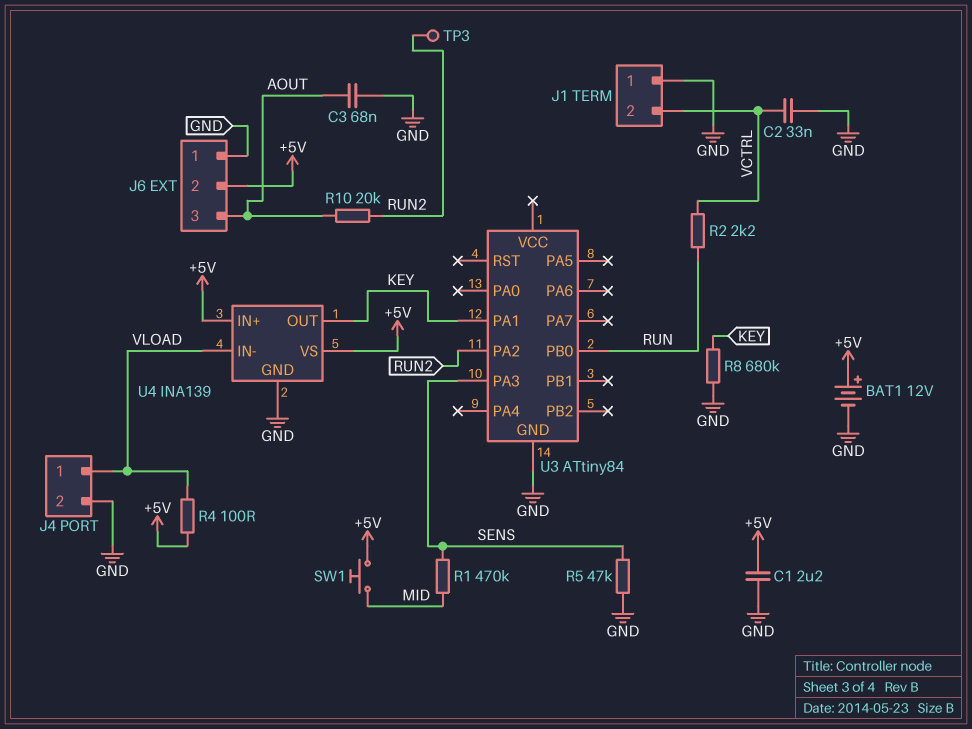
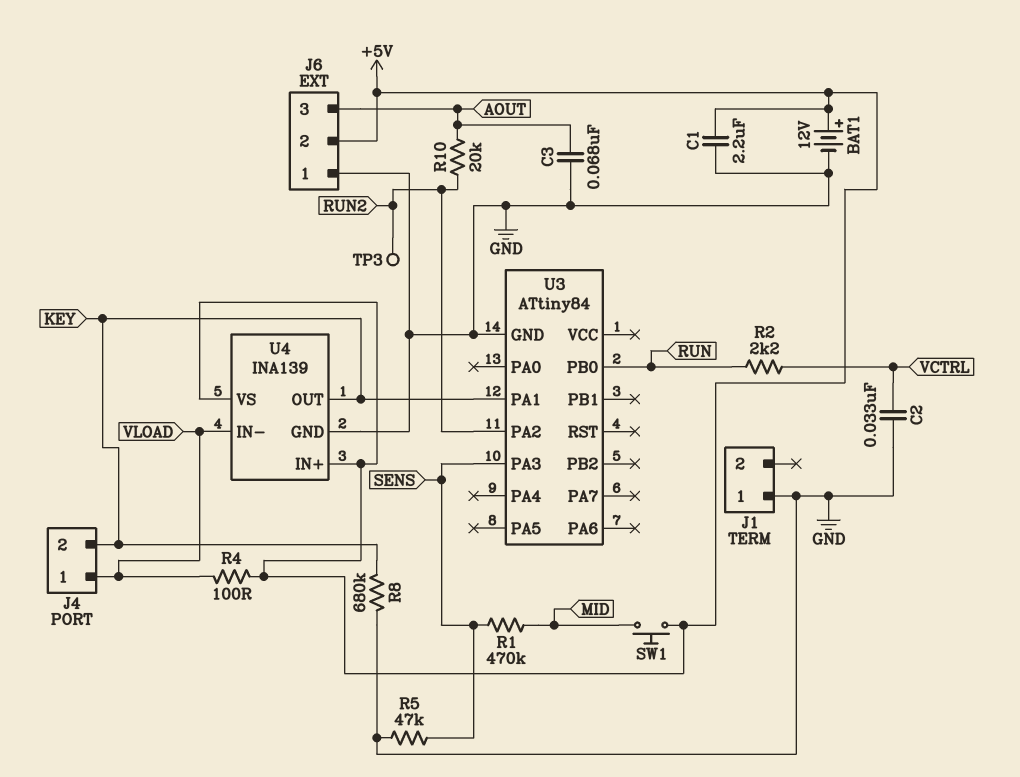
J1 pin 2: VCTRL -> none
J4 pin 2: GND -> KEY

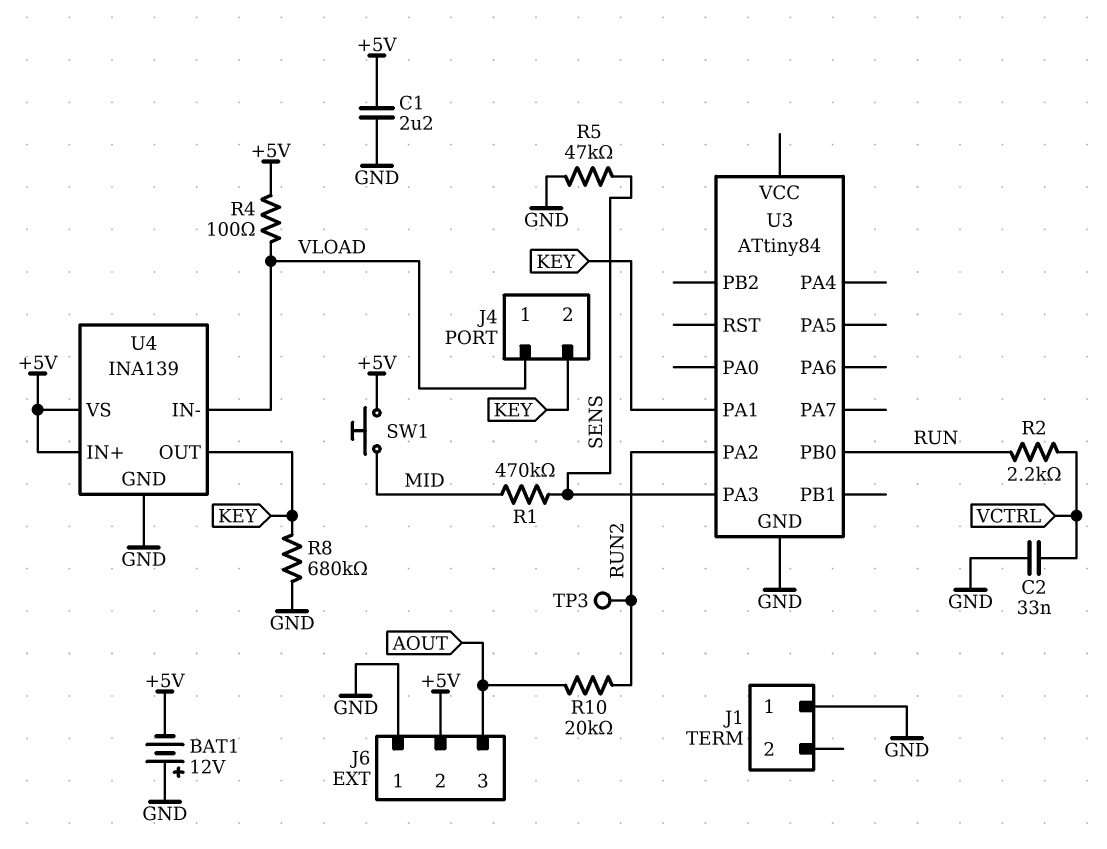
BAT1: 12V (plus +5V, minus GND) -> 12V (plus GND, minus +5V)
C3: 68nF (AOUT, GND) -> none

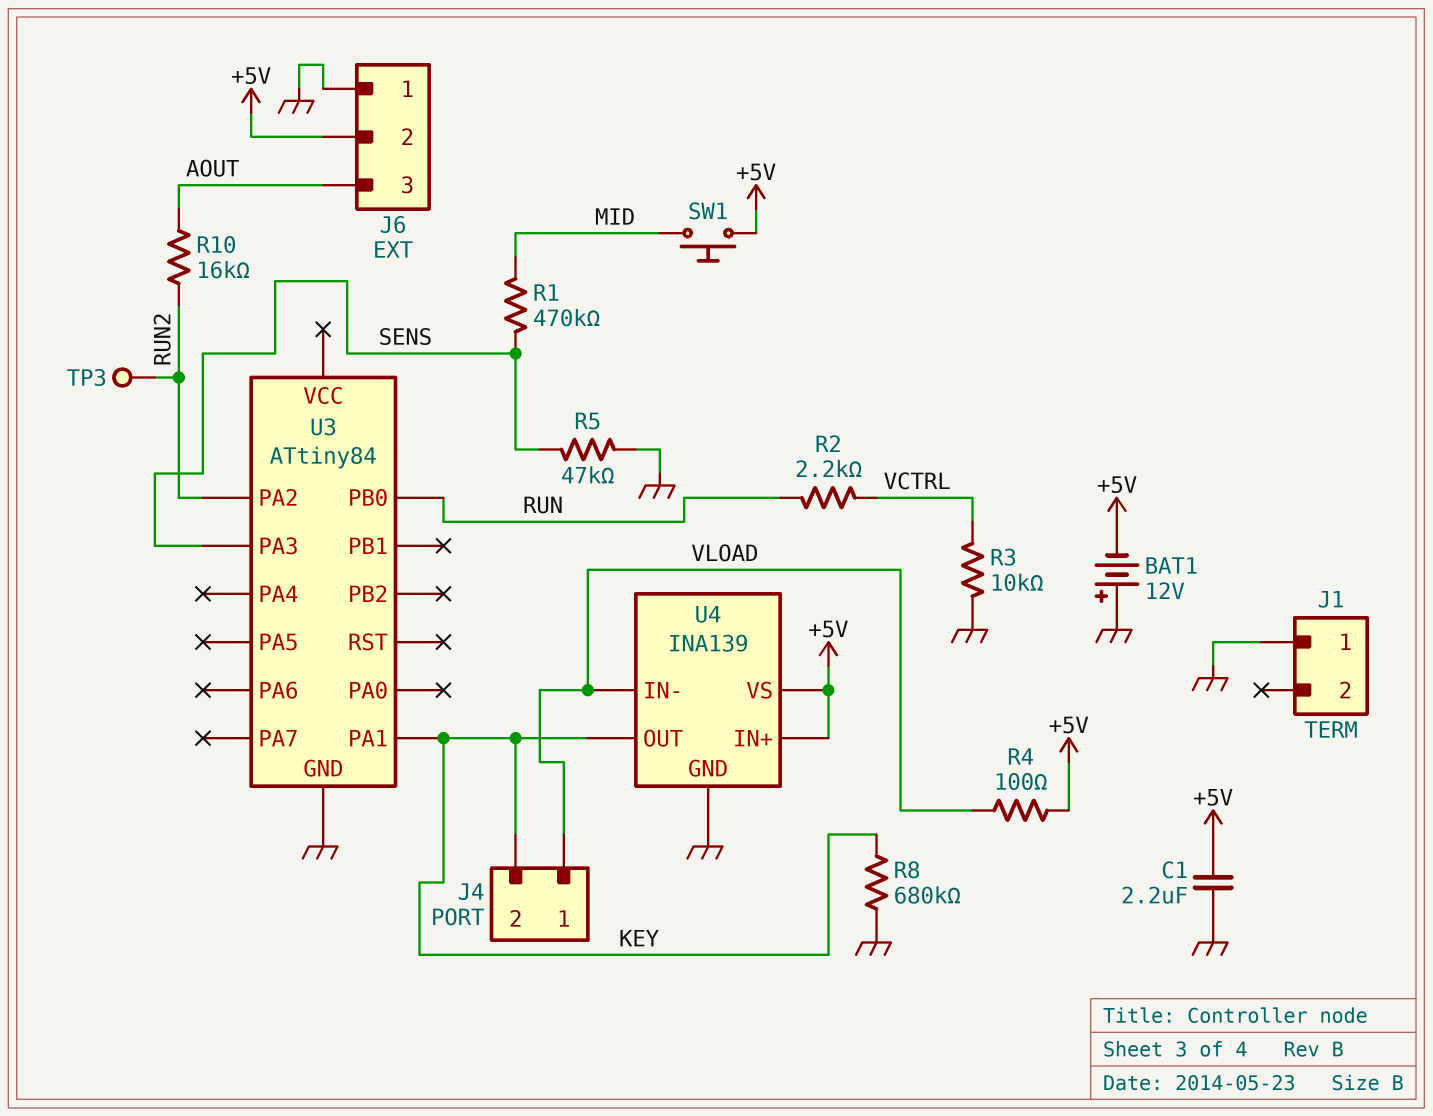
C2: 33nF (GND, VCTRL) -> none
R3: none -> 10k (GND, VCTRL)
R10: 20k (AOUT, RUN2) -> 16k (AOUT, RUN2)

